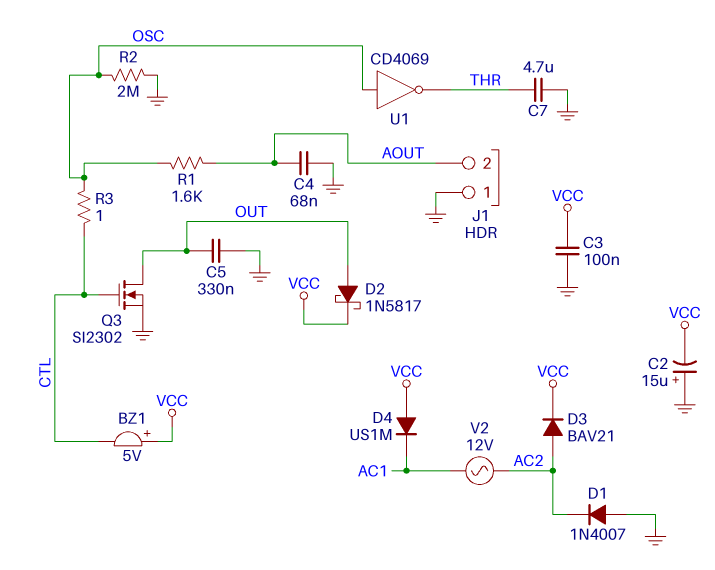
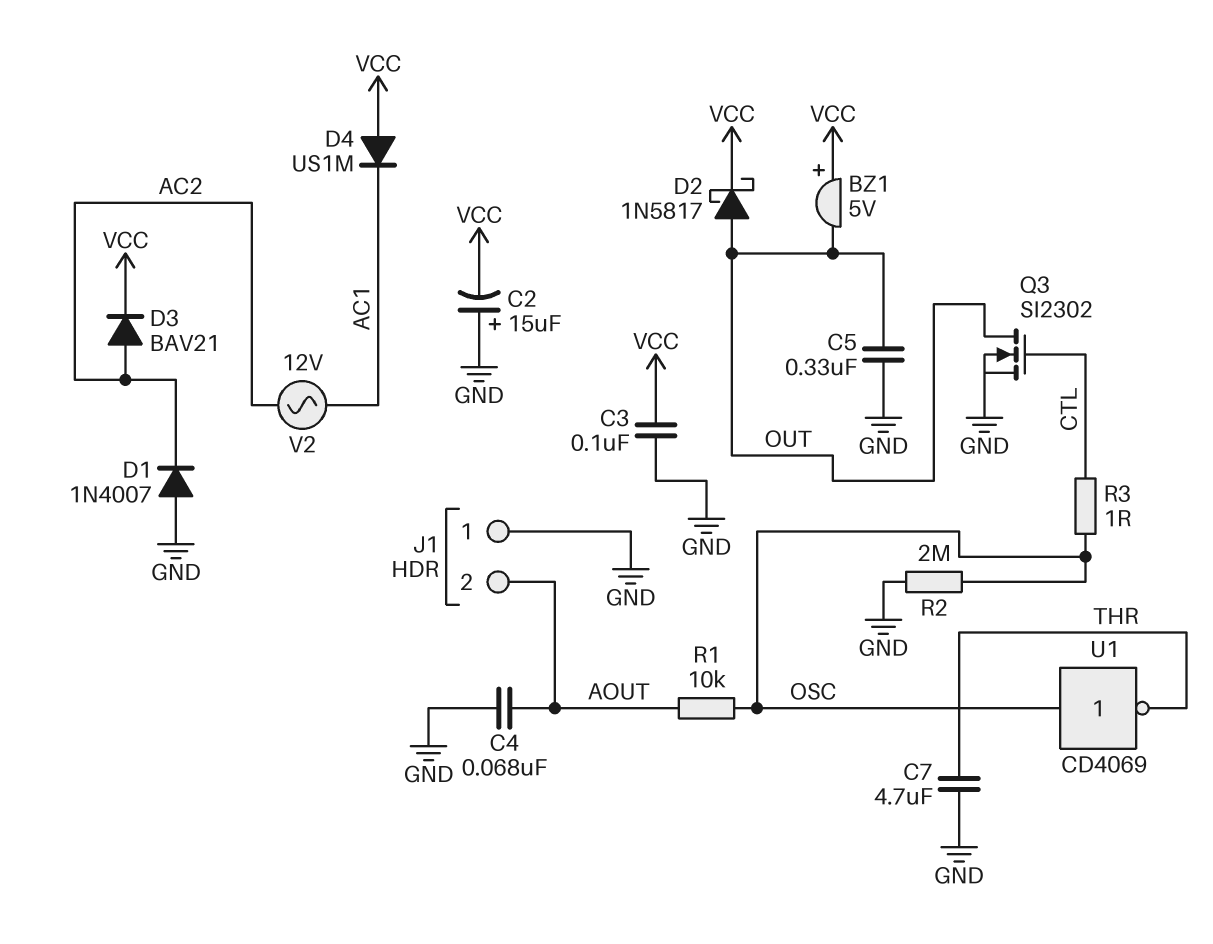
BZ1: buzzer 5V (plus VCC, minus CTL) -> buzzer 5V (plus VCC, minus OUT)
R1: 1.6k (AOUT, OSC) -> 10k (AOUT, OSC)

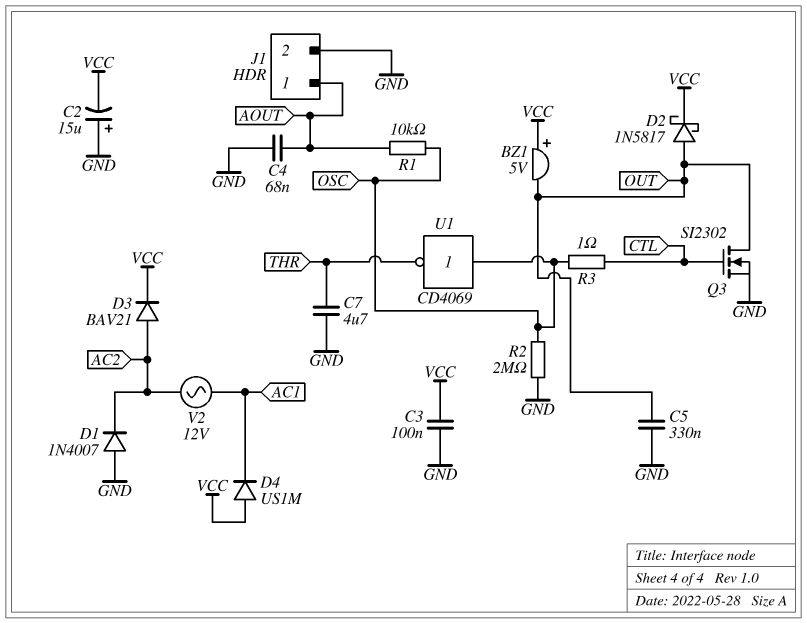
J1 pin 1: GND -> AOUT
J1 pin 2: AOUT -> GND

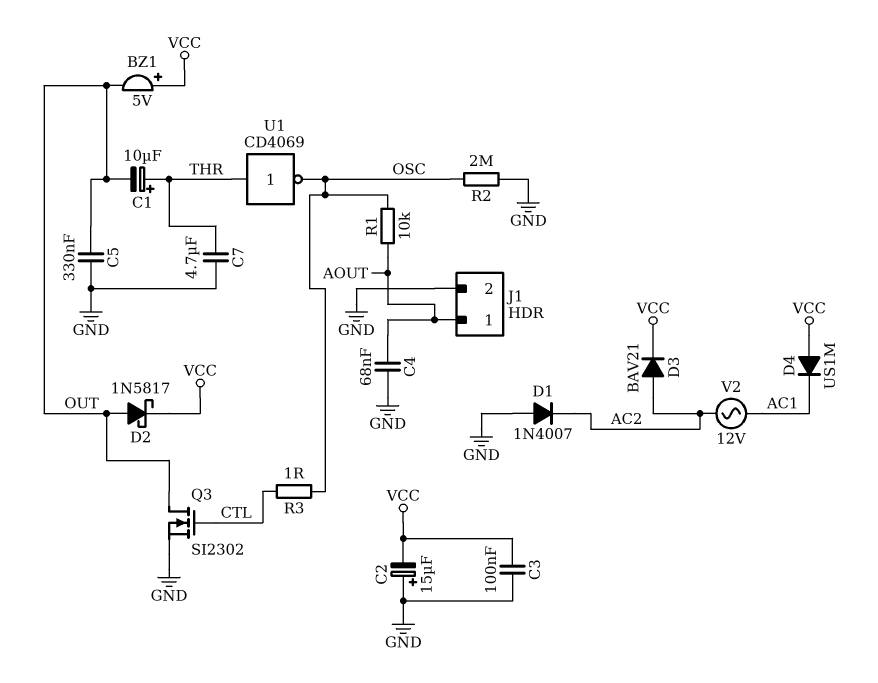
C1: none -> 10uF (plus THR, minus OUT)
U1: NOT CD4069 (in OSC, out THR) -> NOT CD4069 (in THR, out OSC)

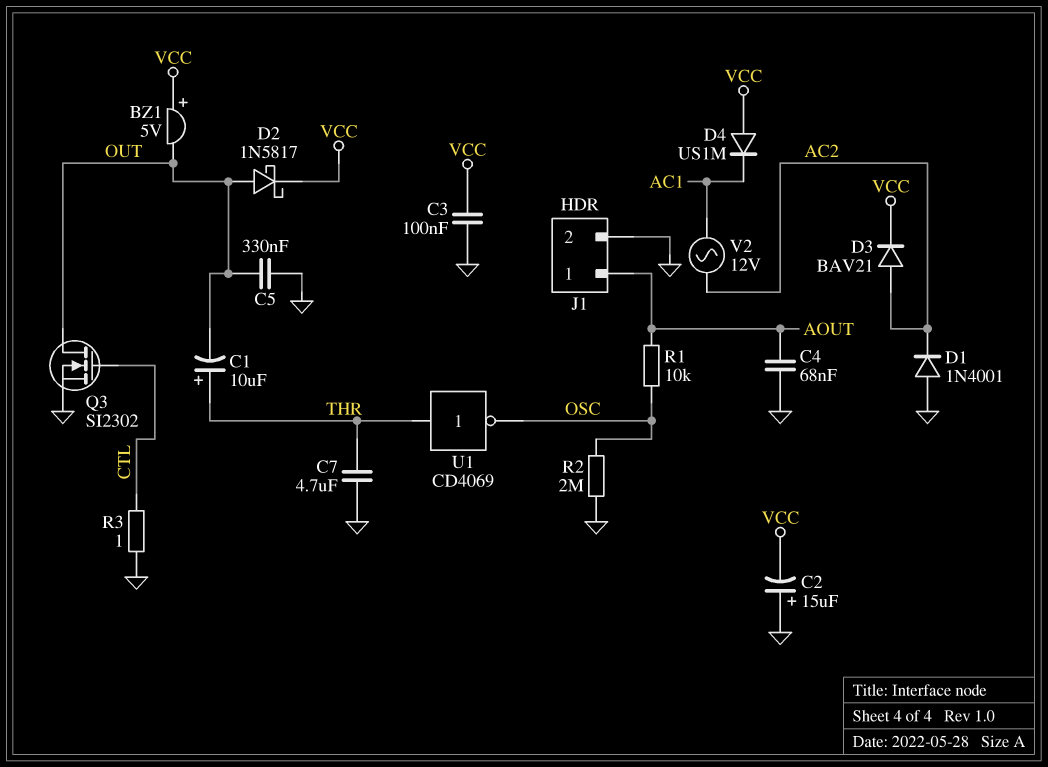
D1: diode 1N4007 (A GND, K AC2) -> diode 1N4001 (A GND, K AC2)
R3: 1 (CTL, OSC) -> 1 (CTL, GND)

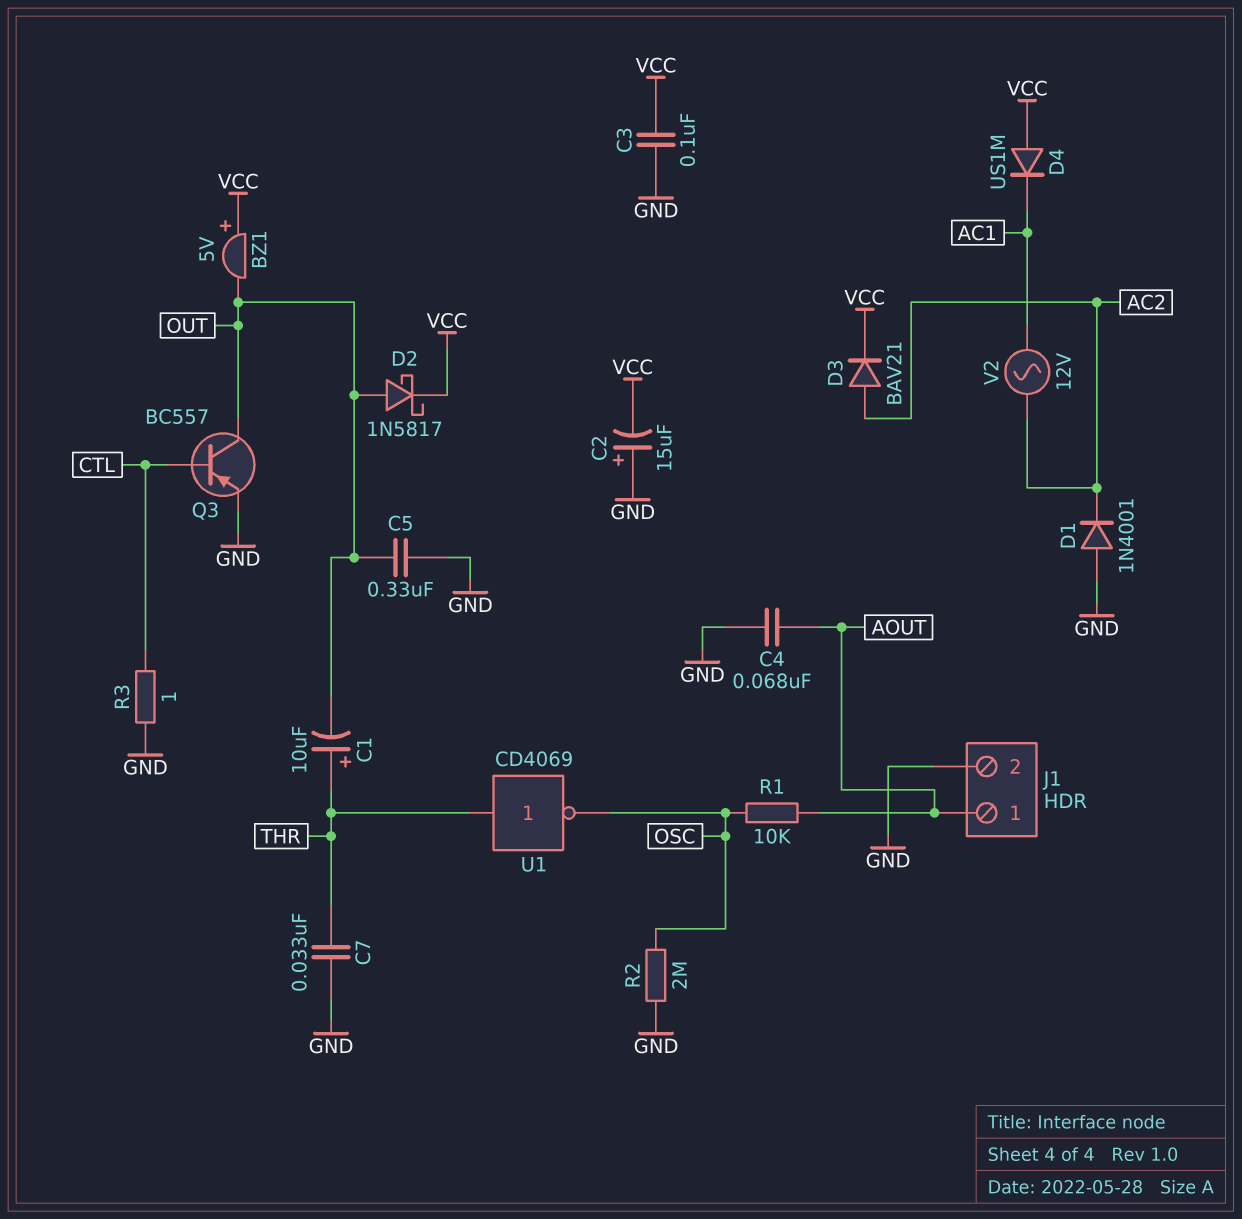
C7: 4.7uF (GND, THR) -> 33nF (GND, THR)
Q3: NMOS SI2302 (G CTL, D OUT, S GND) -> PNP BC557 (B CTL, C OUT, E GND)

